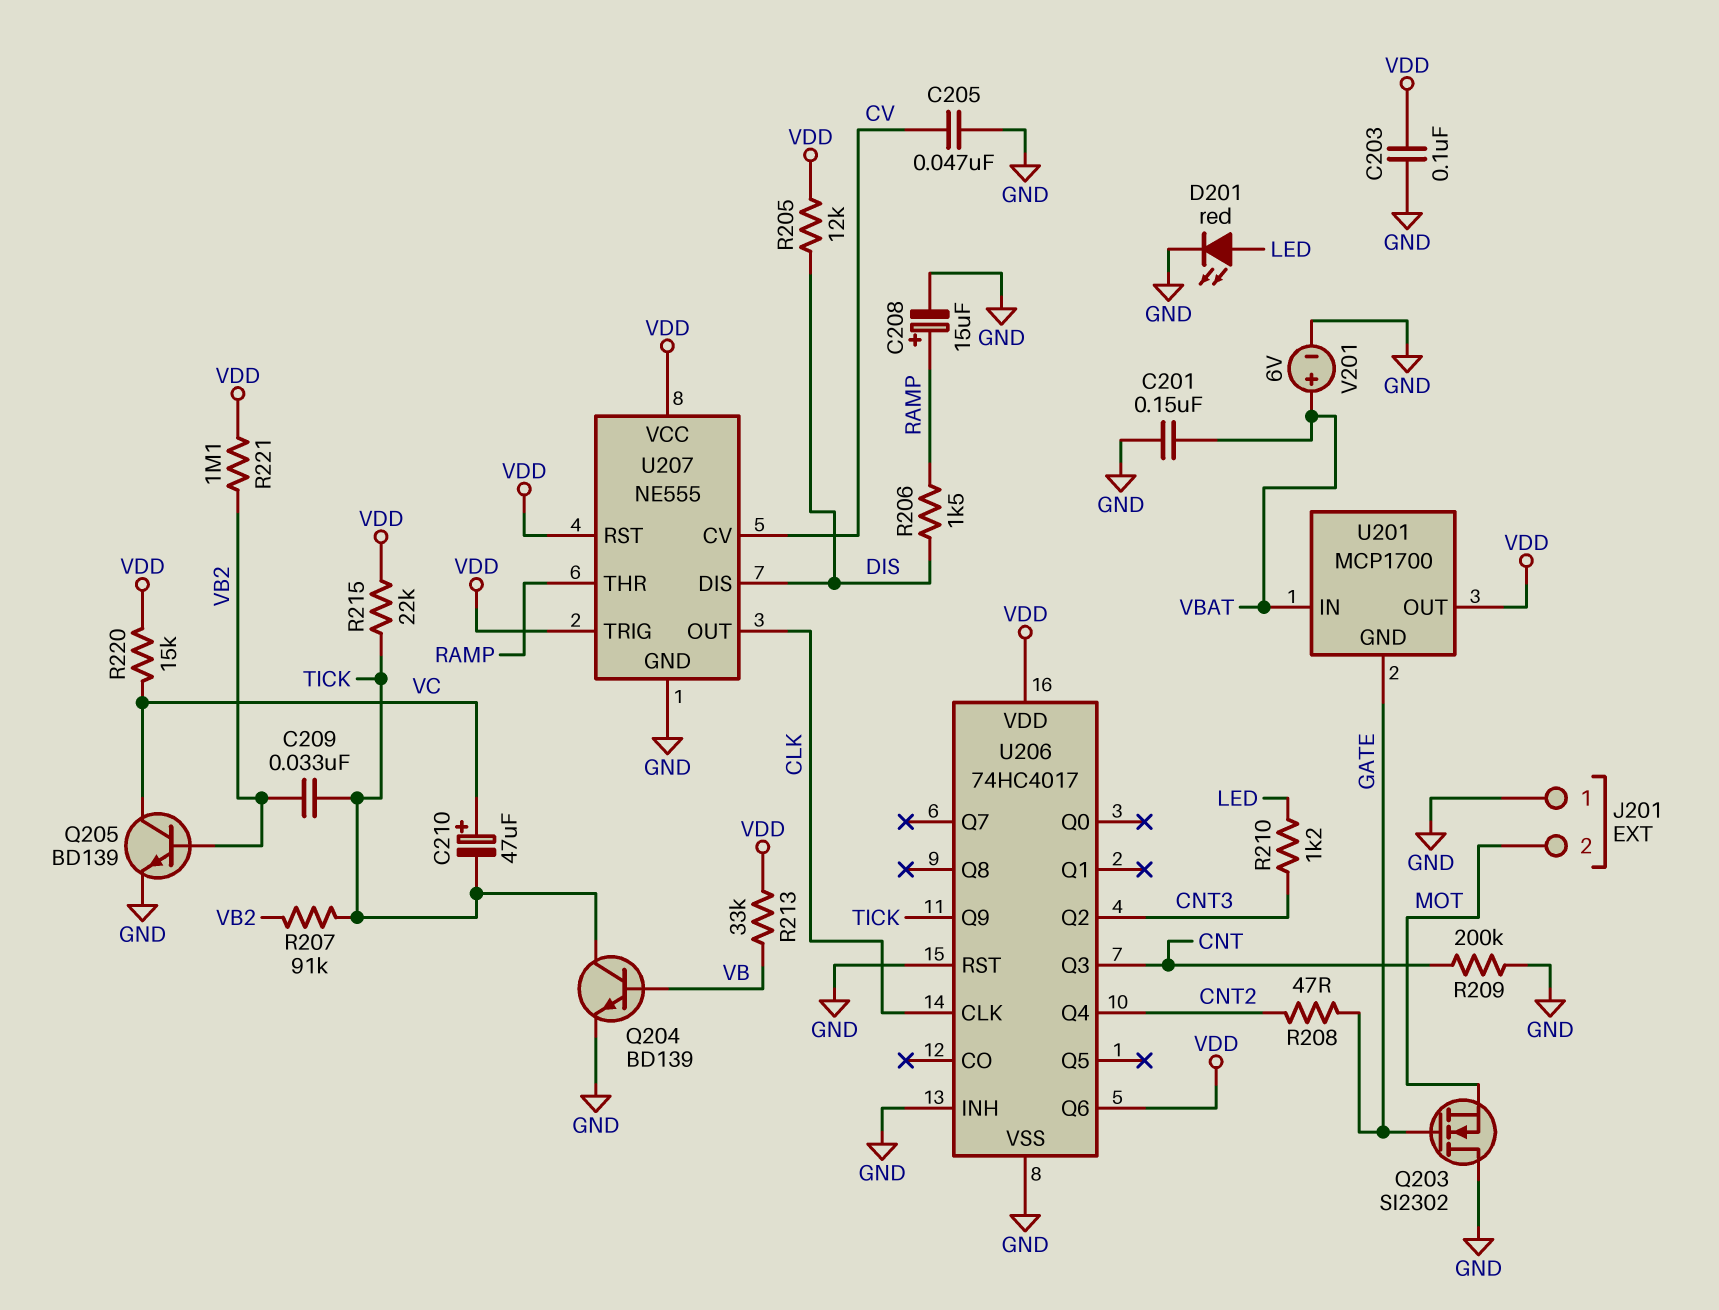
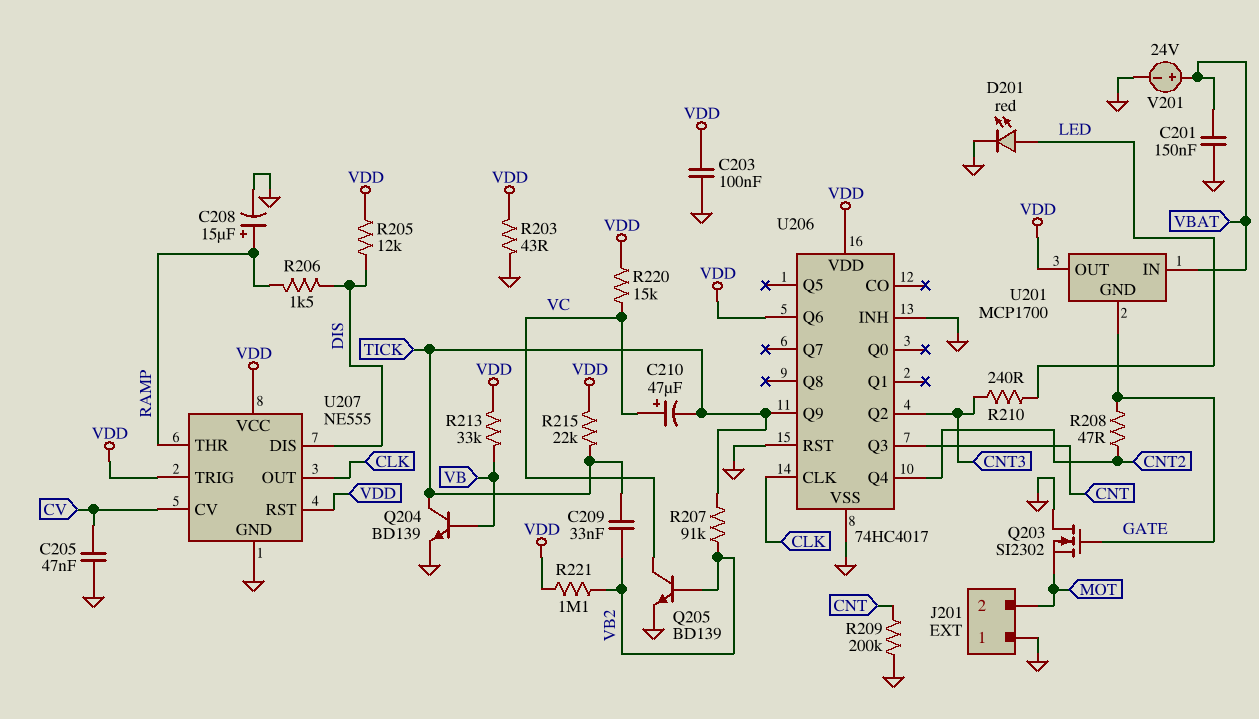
R203: none -> 43 (GND, VDD)
R210: 1.2k (CNT3, LED) -> 240 (CNT3, LED)
V201: 6V (plus VBAT, minus GND) -> 24V (plus VBAT, minus GND)

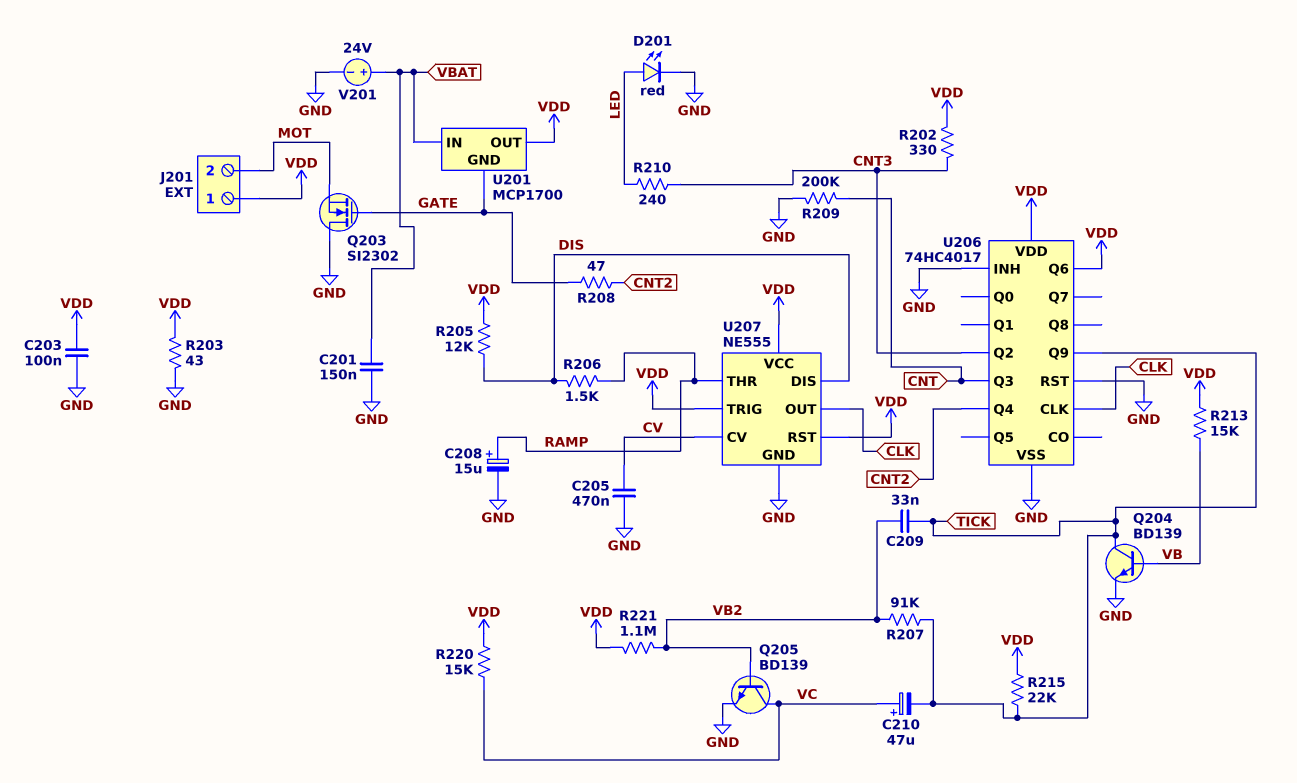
C205: 47nF (CV, GND) -> 470nF (CV, GND)
J201 pin 1: GND -> VDD
R202: none -> 330 (CNT3, VDD)
R213: 33k (VB, VDD) -> 15k (VB, VDD)

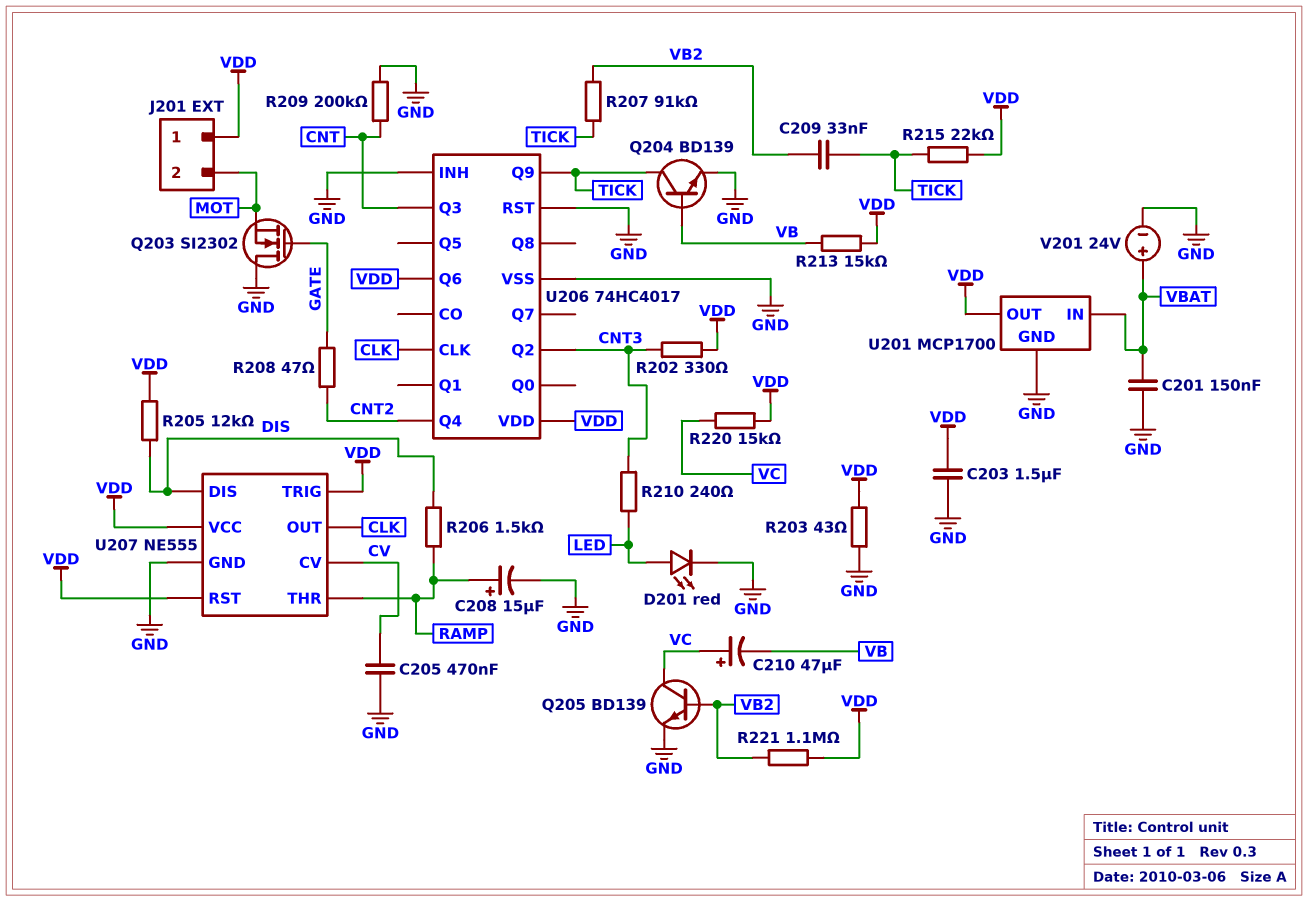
C203: 100nF (GND, VDD) -> 1.5uF (GND, VDD)
C210: 47uF (plus VC, minus TICK) -> 47uF (plus VC, minus VB)
U201 pin GND: GATE -> GND

